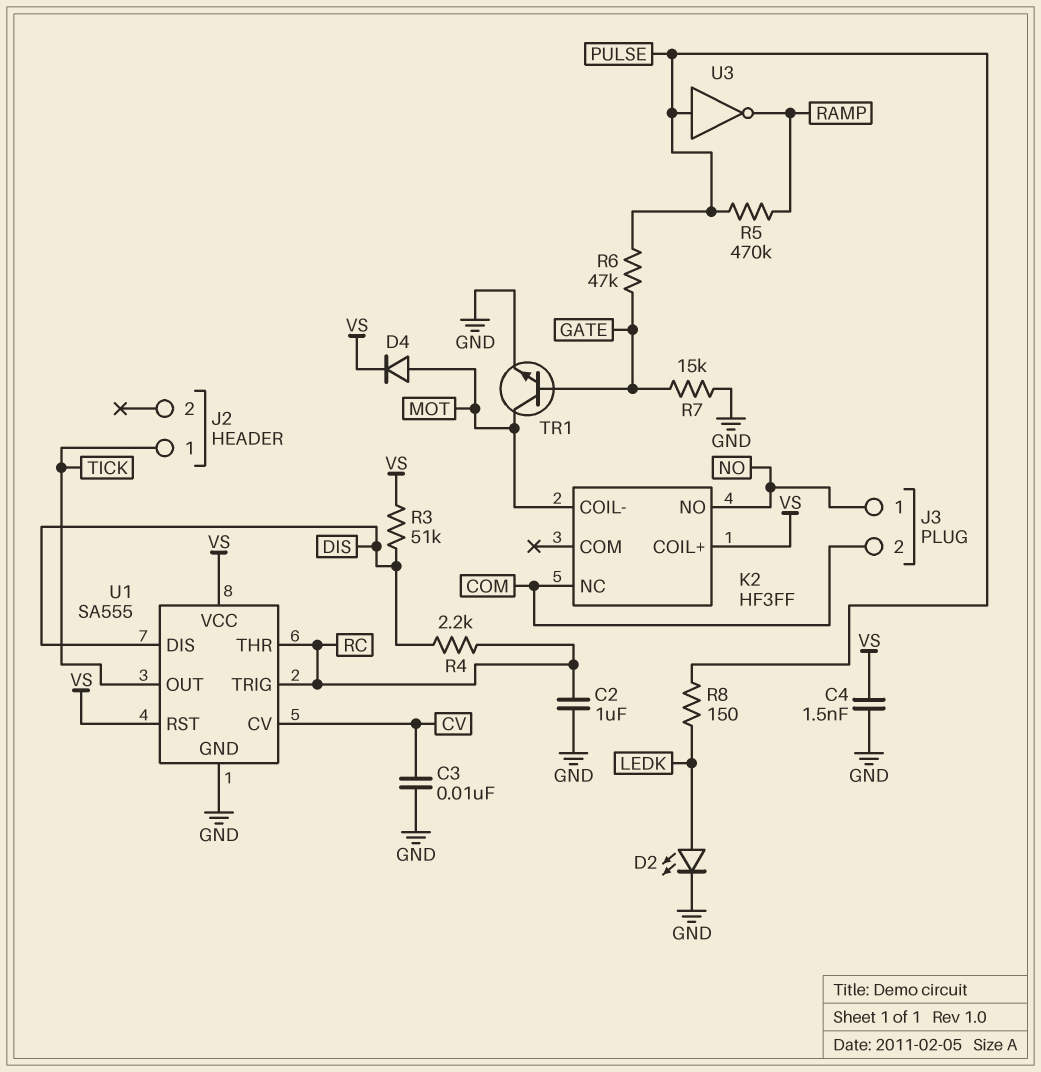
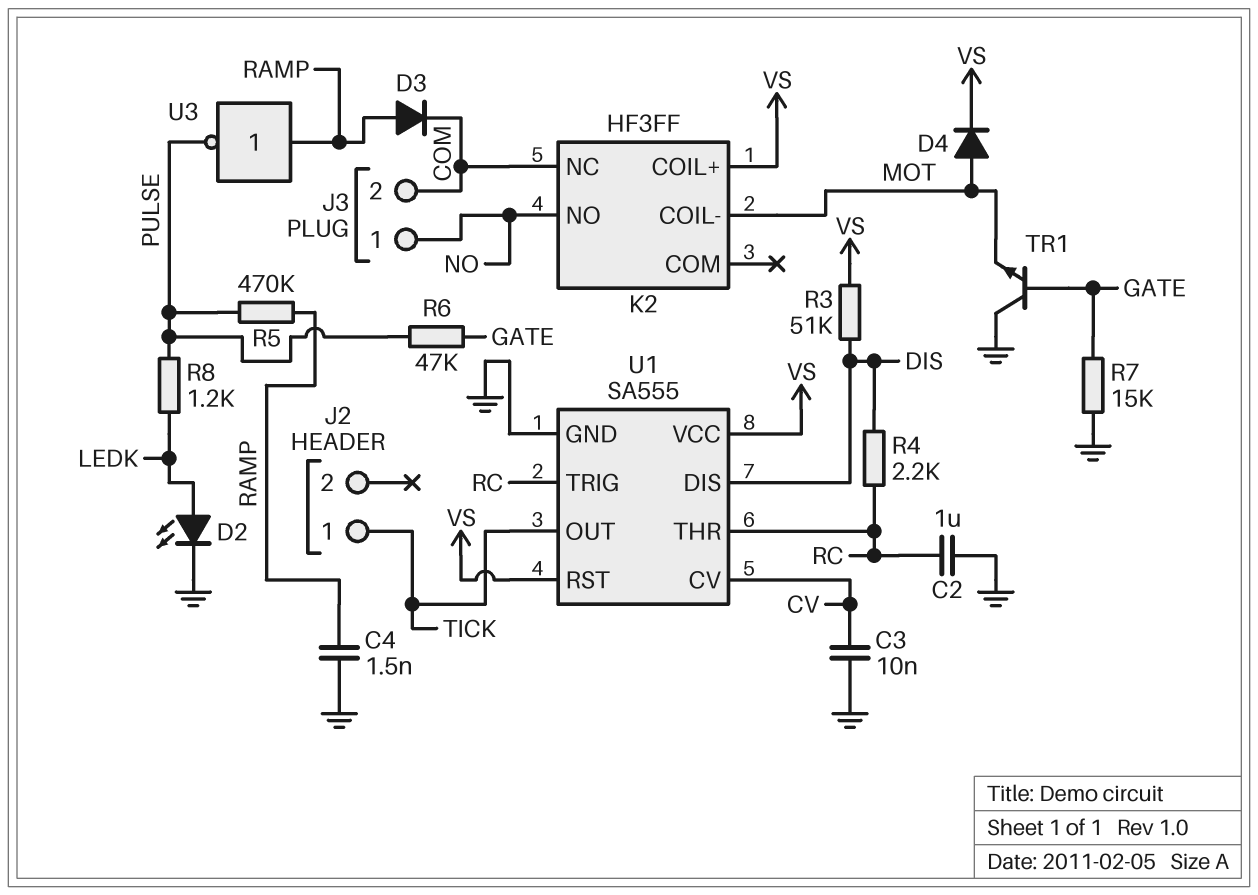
C4: 1.5nF (GND, VS) -> 1.5nF (GND, RAMP)
D3: none -> diode (A RAMP, K COM)
R8: 150 (LEDK, PULSE) -> 1.2k (LEDK, PULSE)
TR1: NPN (B GATE, C MOT, E GND) -> NPN (B GATE, C GND, E MOT)
U3: NOT (in PULSE, out RAMP) -> NOT (in RAMP, out PULSE)

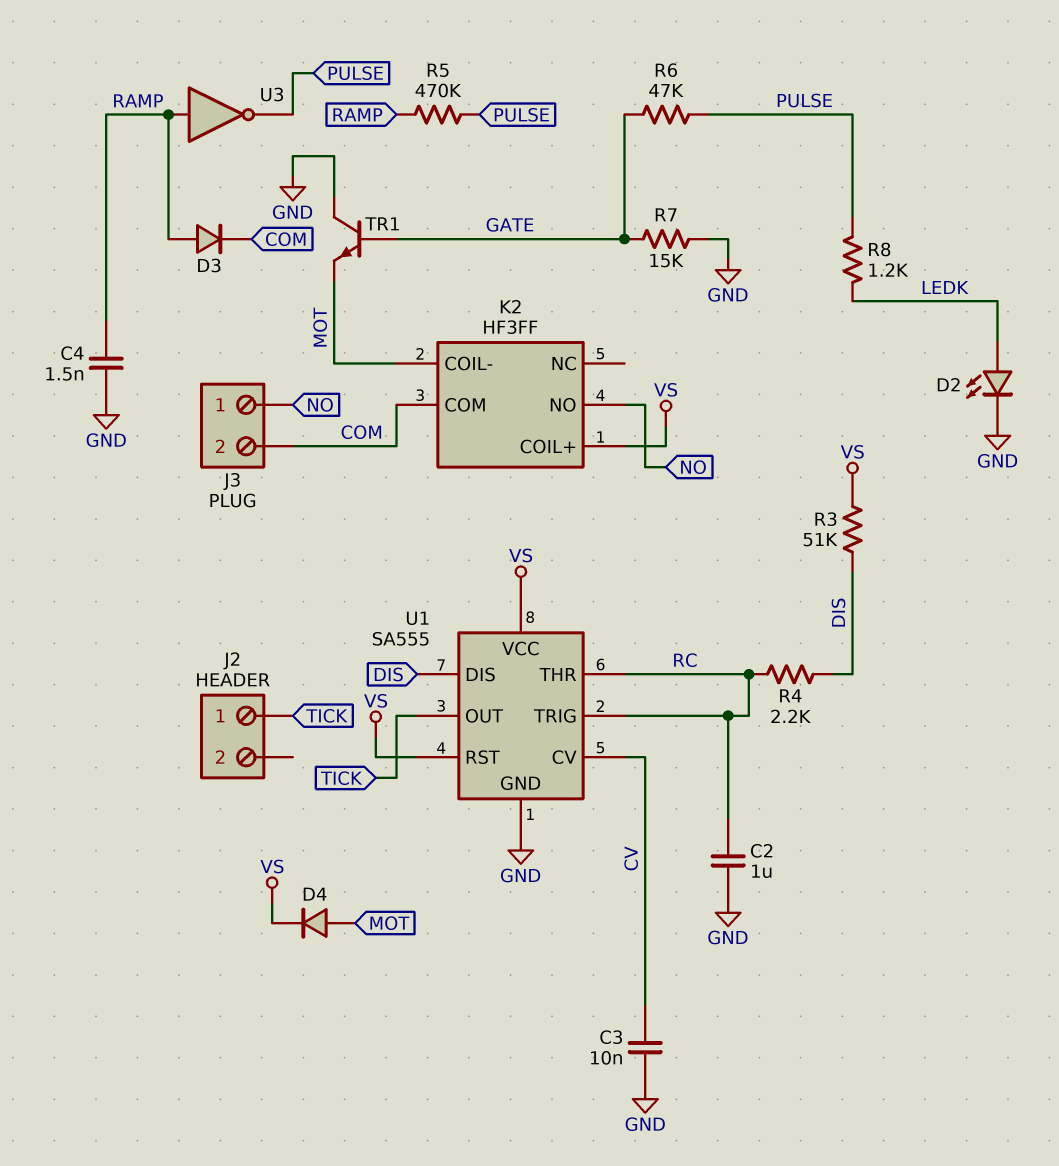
K2 pin COM: none -> COM
K2 pin NC: COM -> none

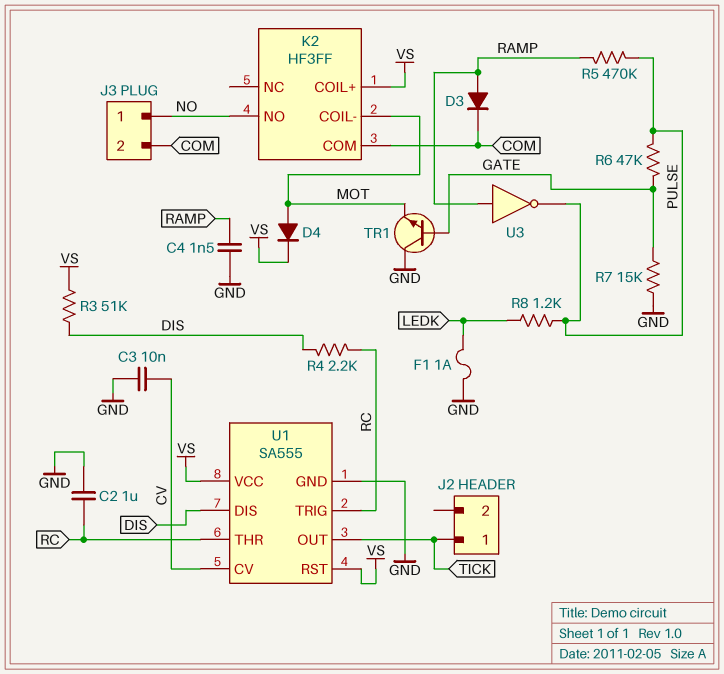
D2: LED (A LEDK, K GND) -> none
F1: none -> 1A (GND, LEDK)

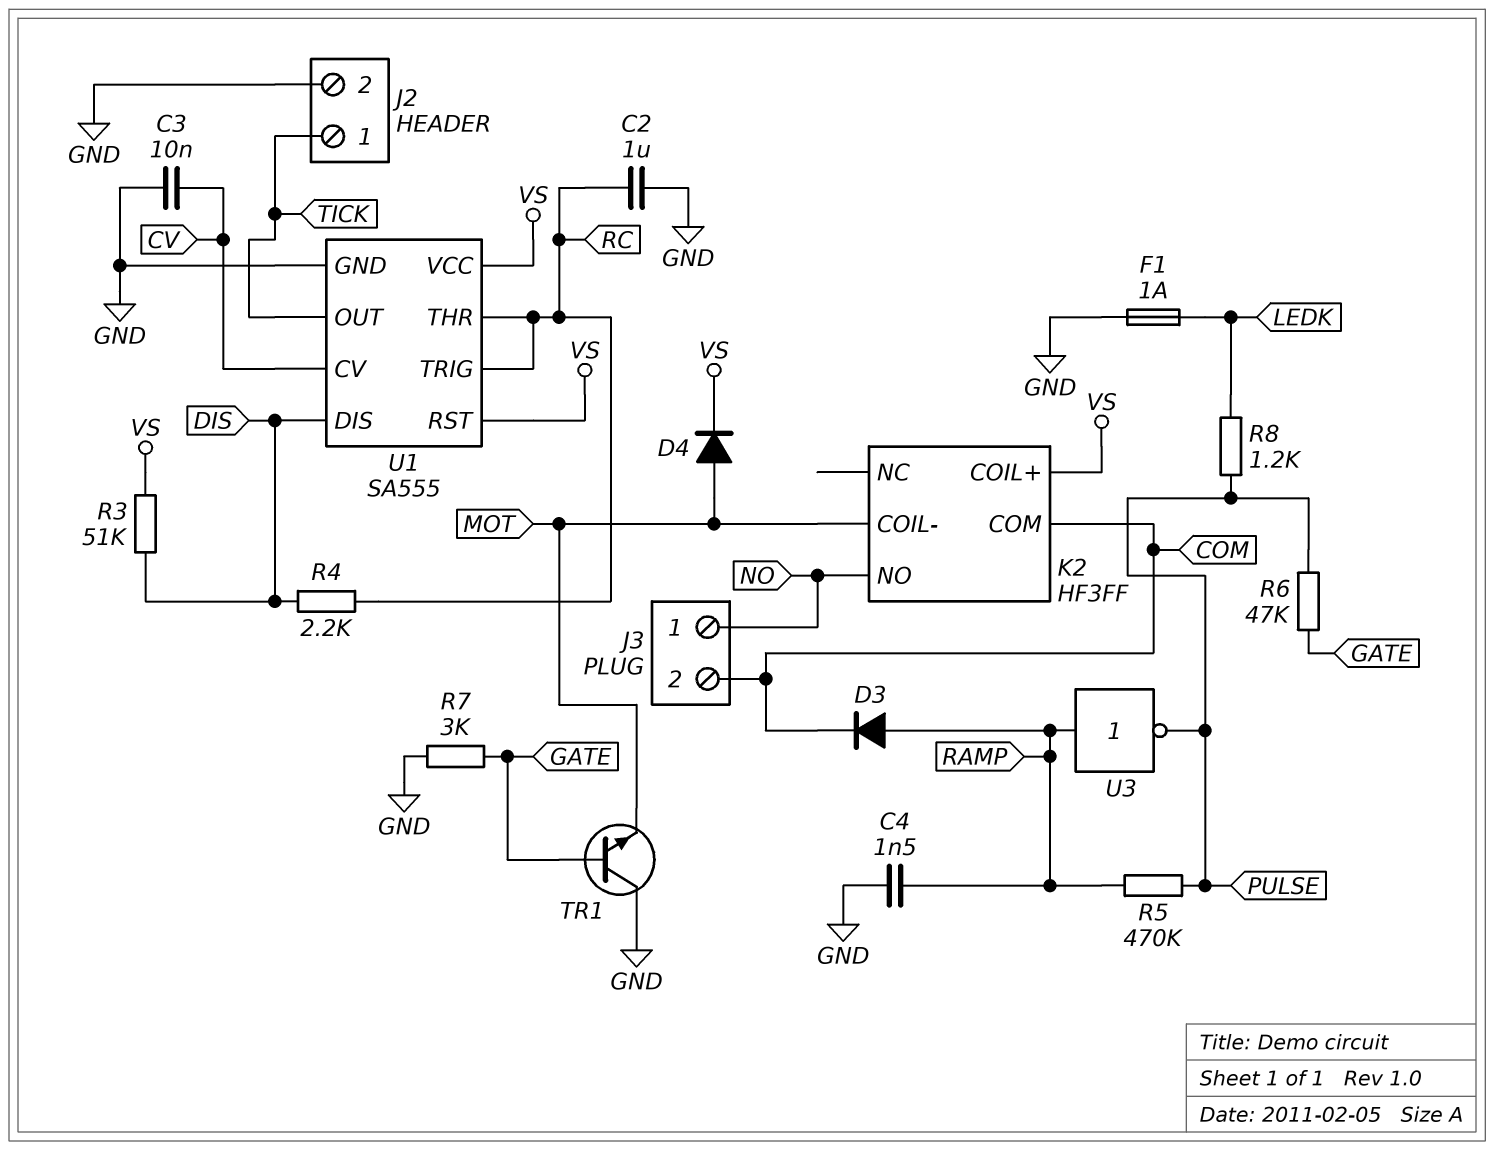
J2 pin 2: none -> GND
R7: 15k (GATE, GND) -> 3k (GATE, GND)

